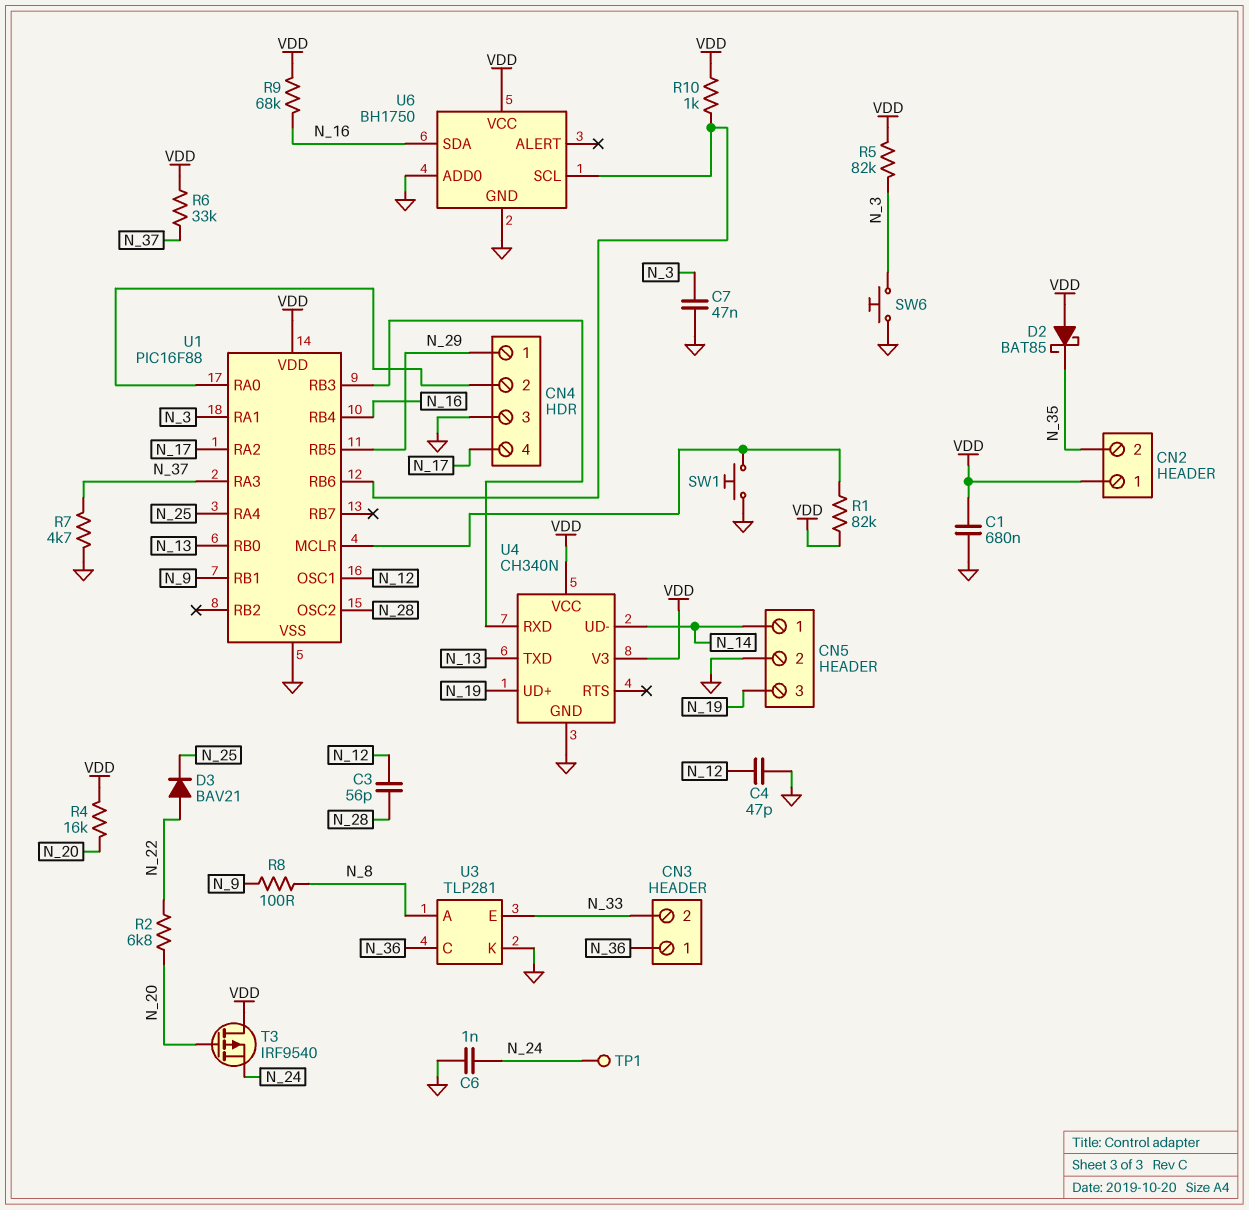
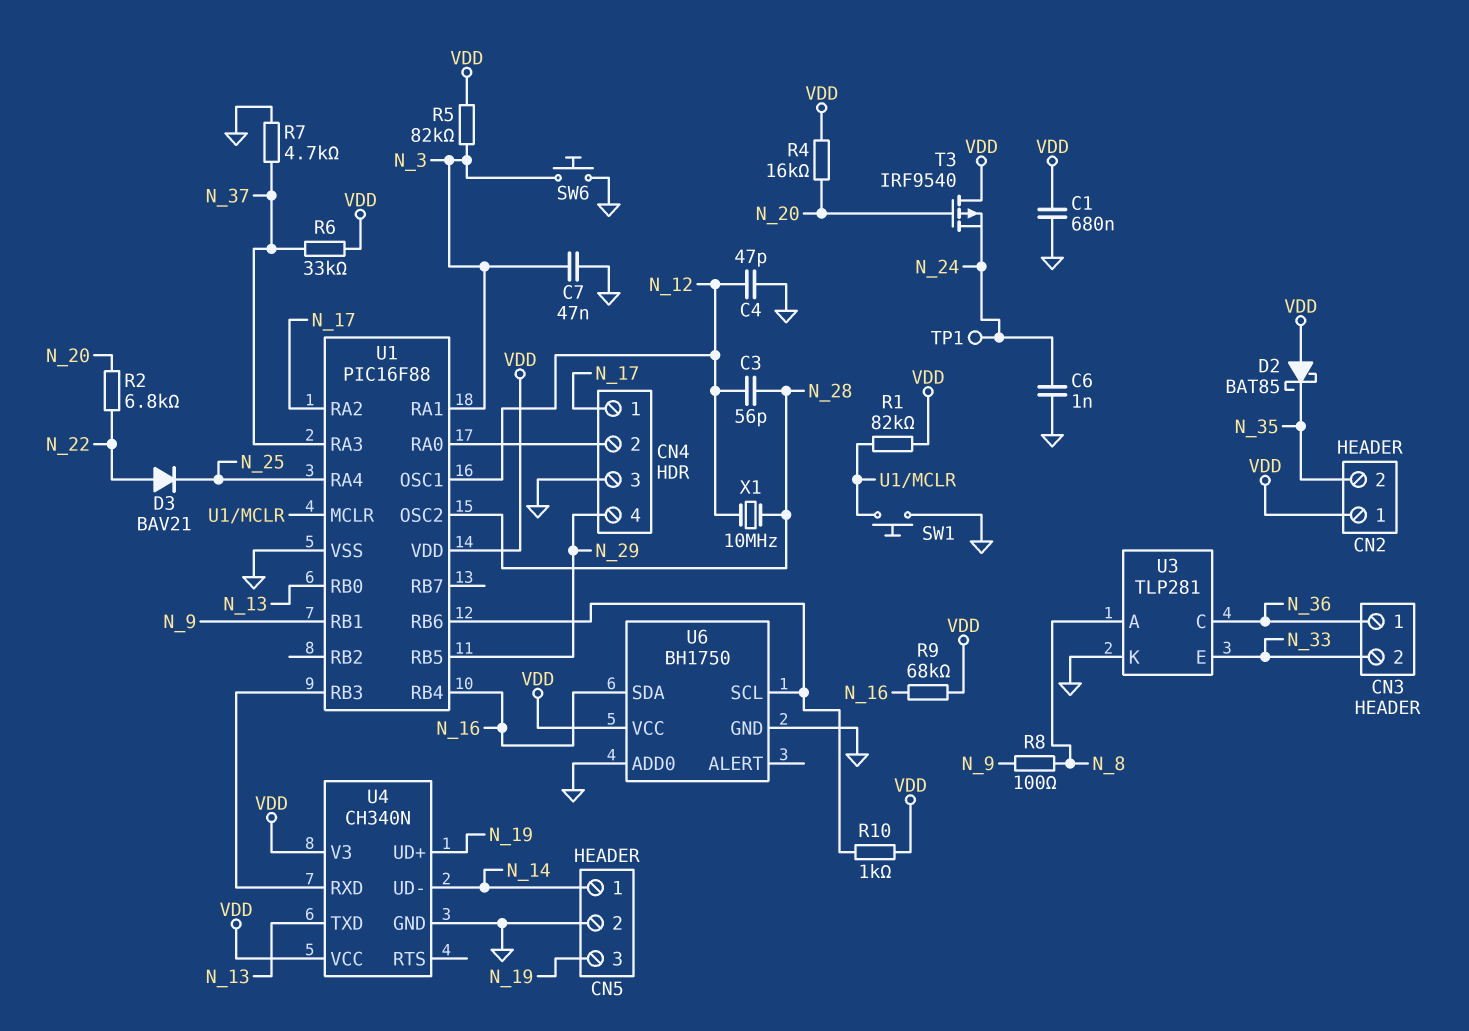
CN4 pin 1: N_29 -> N_17
CN4 pin 4: N_17 -> N_29
X1: none -> 10MHz (N_12, N_28)

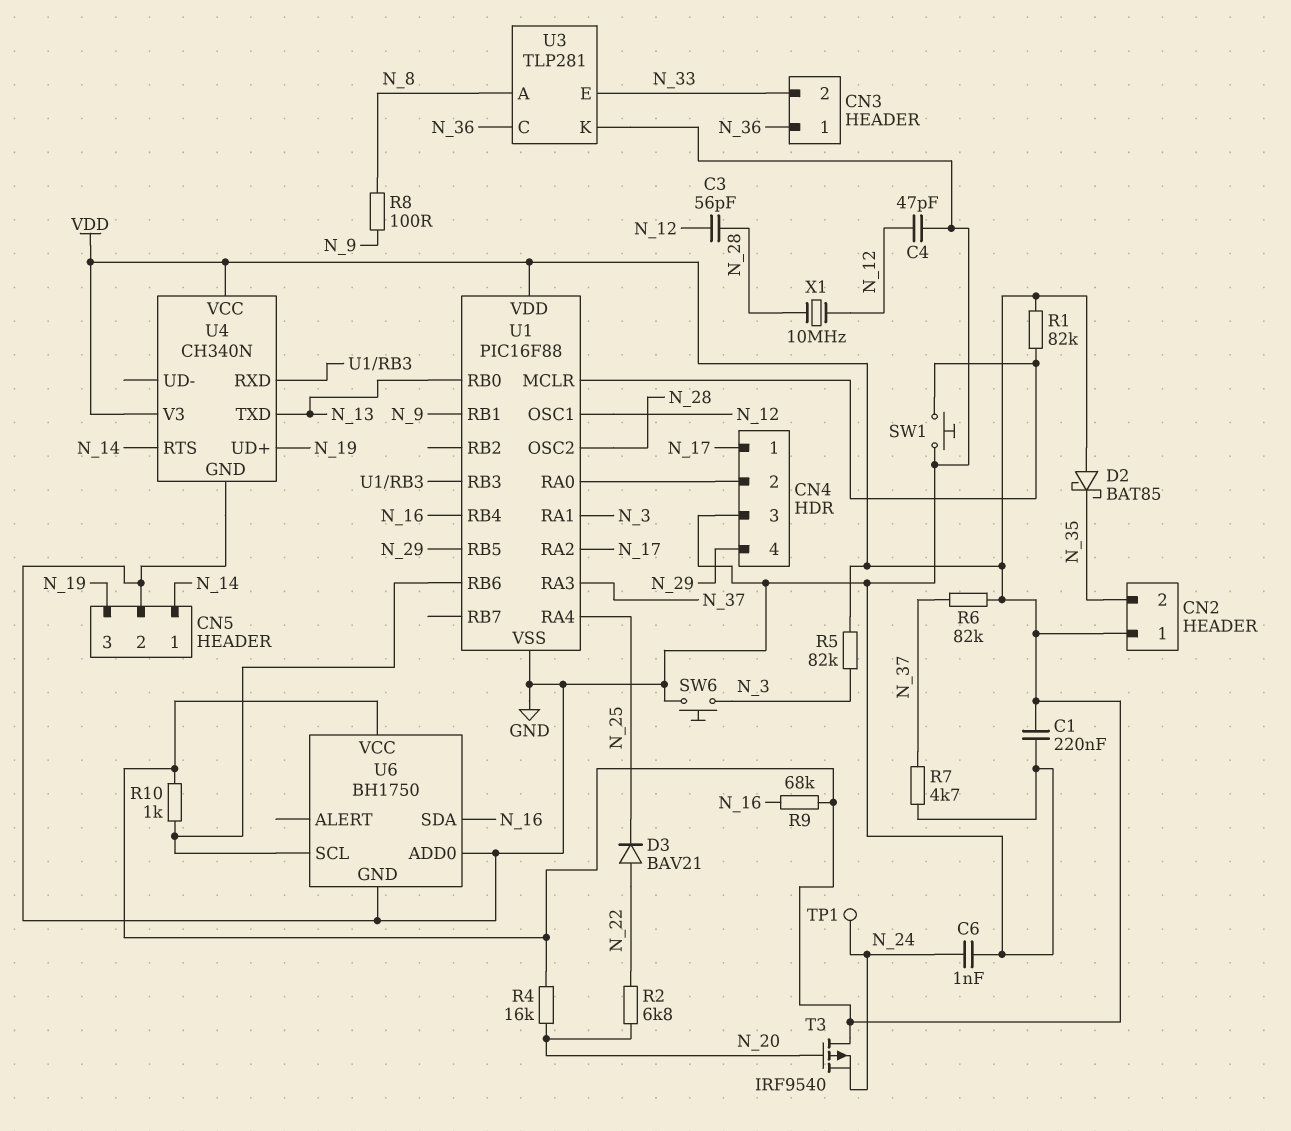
C1: 680nF (GND, VDD) -> 220nF (GND, VDD)
C7: 47nF (GND, N_3) -> none
R6: 33k (N_37, VDD) -> 82k (N_37, VDD)
U4 pin RTS: none -> N_14
U4 pin UD-: N_14 -> none

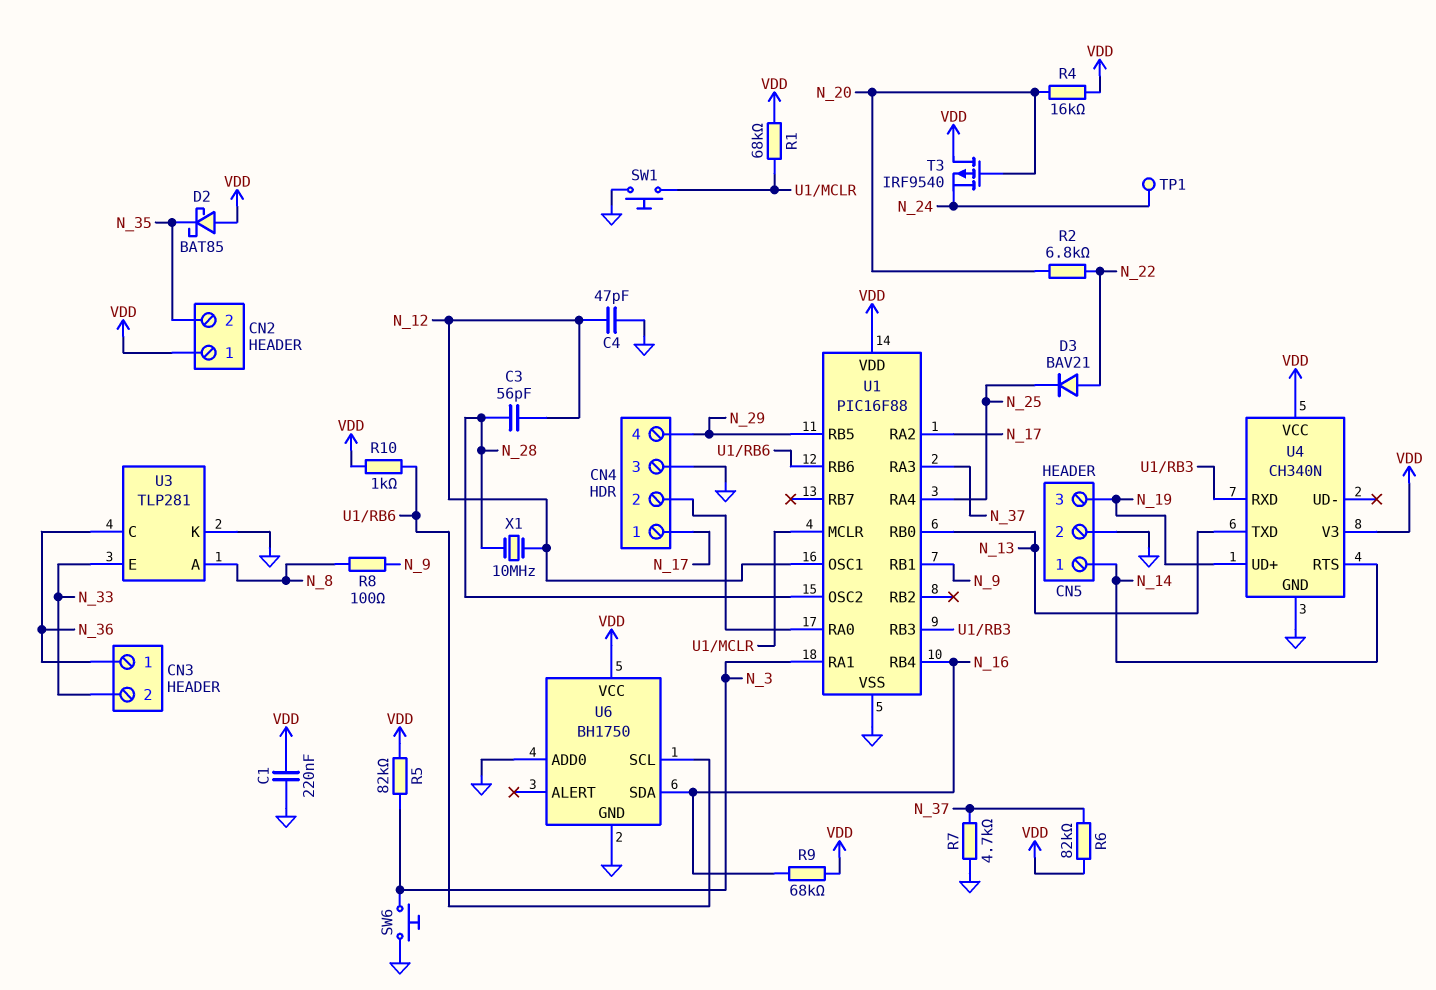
C6: 1nF (GND, N_24) -> none
R1: 82k (U1/MCLR, VDD) -> 68k (U1/MCLR, VDD)

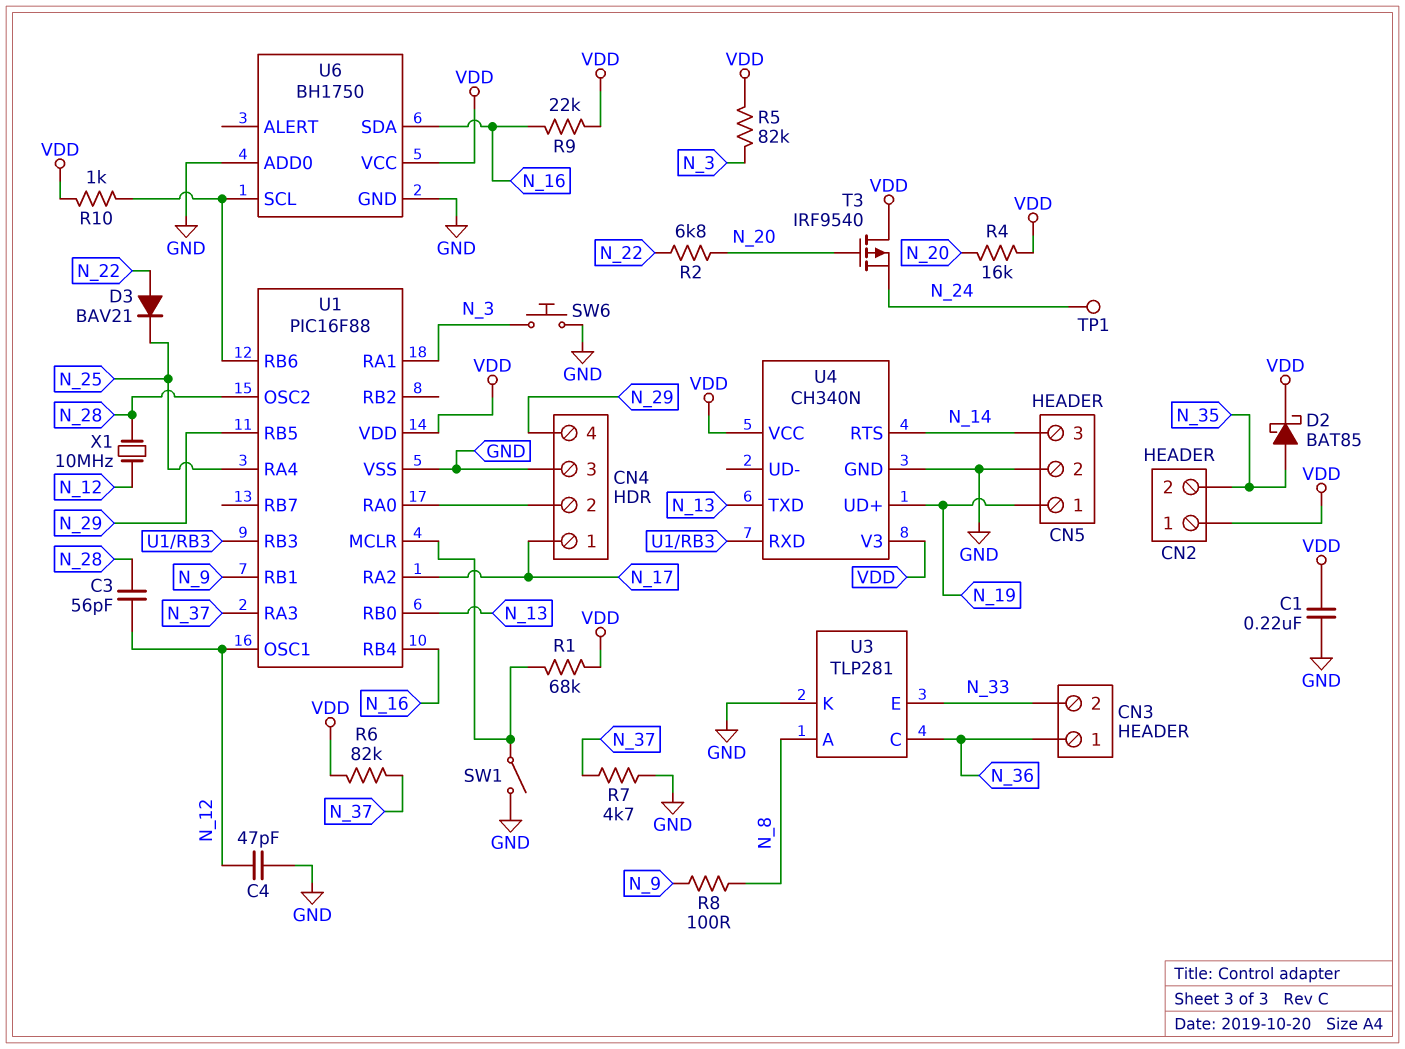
CN5 pin 1: N_14 -> N_19
CN5 pin 3: N_19 -> N_14
D2: schottky BAT85 (A VDD, K N_35) -> schottky BAT85 (A N_35, K VDD)
R9: 68k (N_16, VDD) -> 22k (N_16, VDD)
SW1: button (GND, U1/MCLR) -> switch (GND, U1/MCLR)

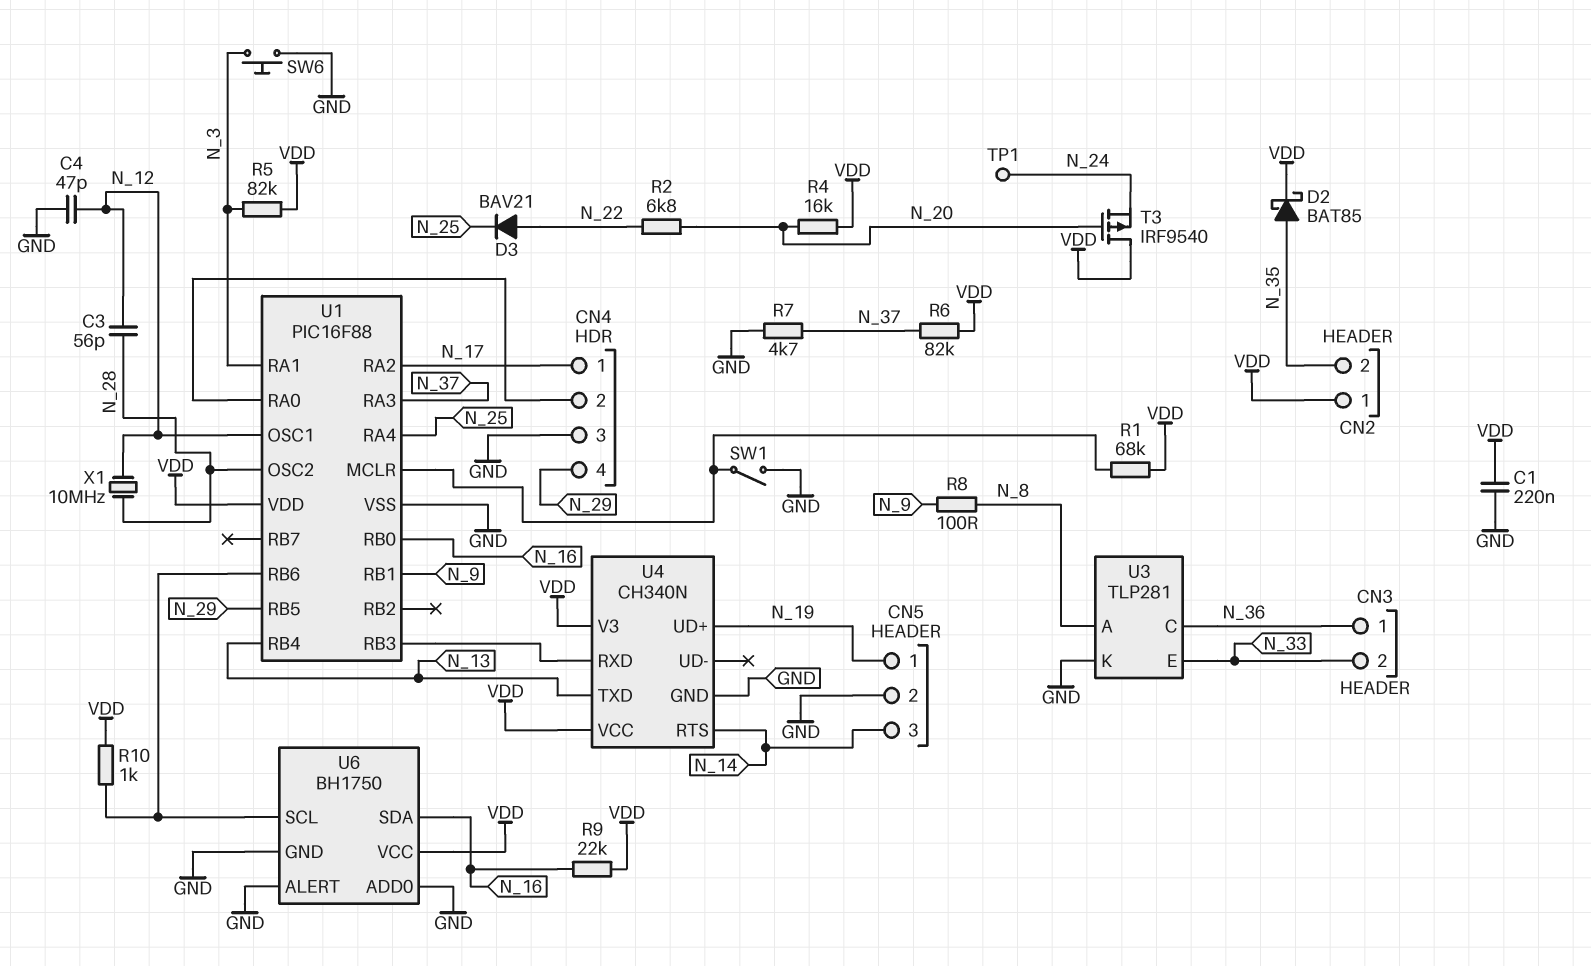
U1 pin RB0: N_13 -> N_16
U1 pin RB4: N_16 -> N_13
U6 pin ALERT: none -> GND

